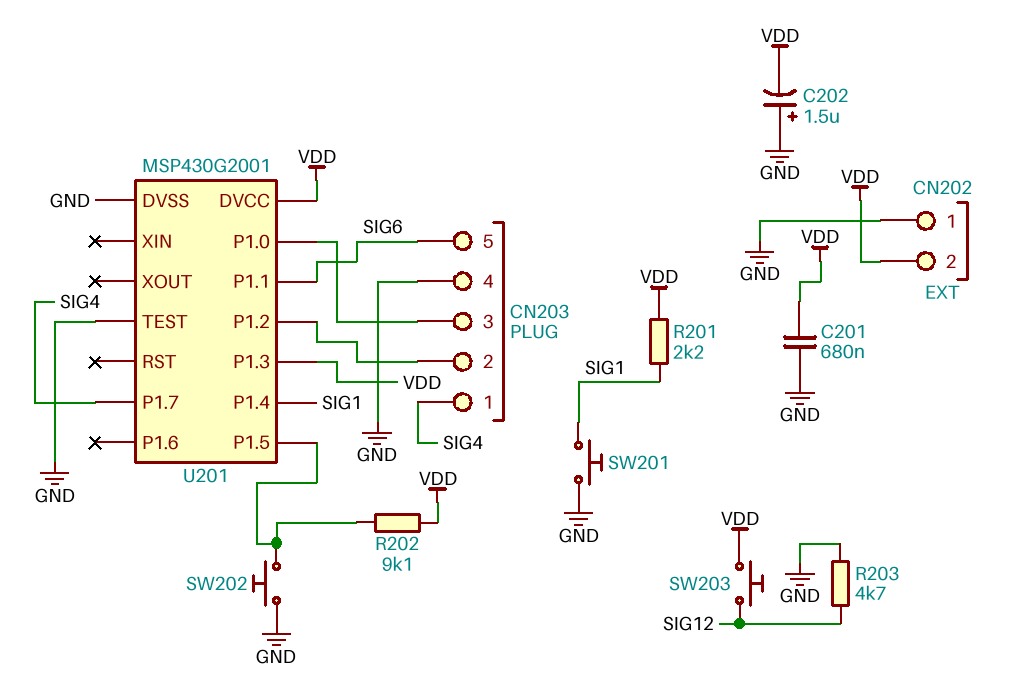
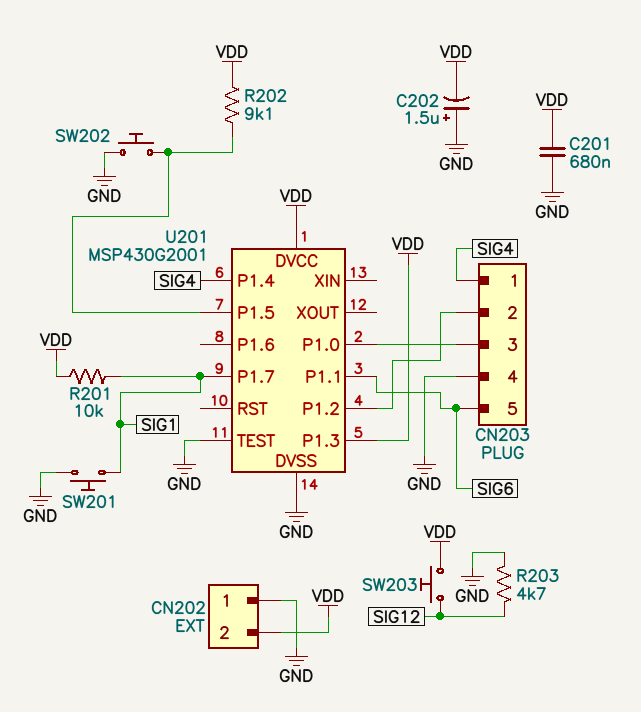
R201: 2.2k (SIG1, VDD) -> 10k (SIG1, VDD)
U201 pin P1.4: SIG1 -> SIG4
U201 pin P1.7: SIG4 -> SIG1

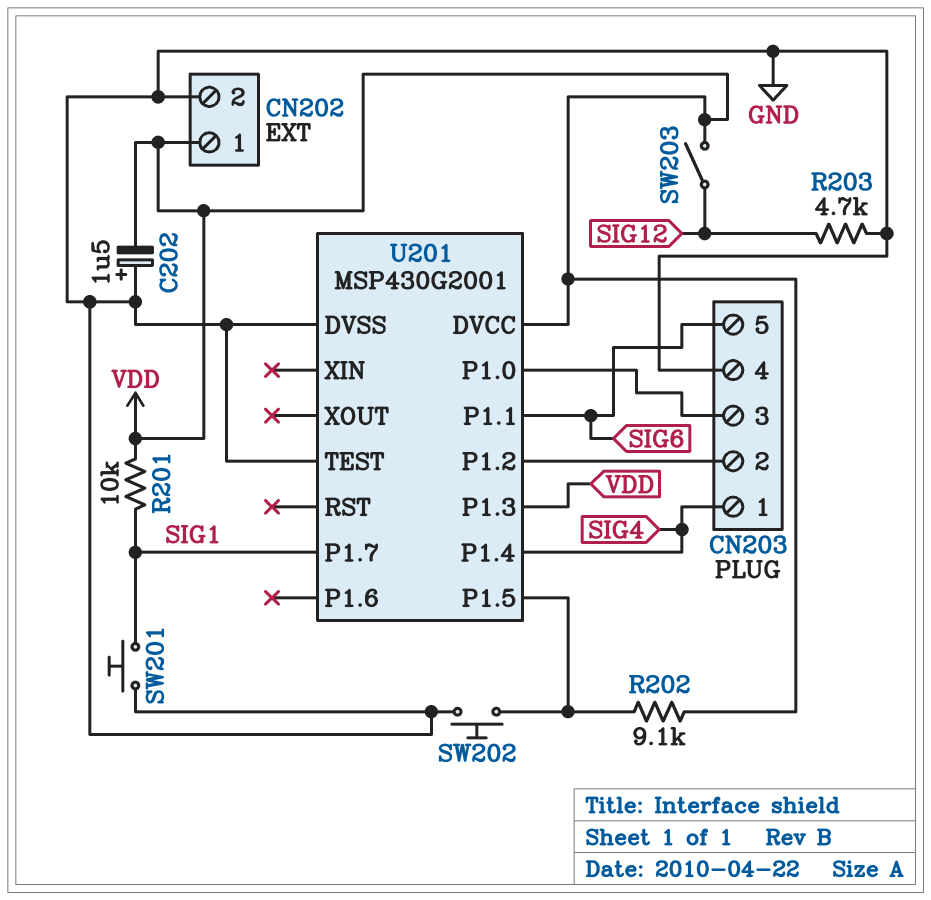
C201: 680nF (GND, VDD) -> none
CN202 pin 1: GND -> VDD
CN202 pin 2: VDD -> GND
SW203: button (SIG12, VDD) -> switch (SIG12, VDD)

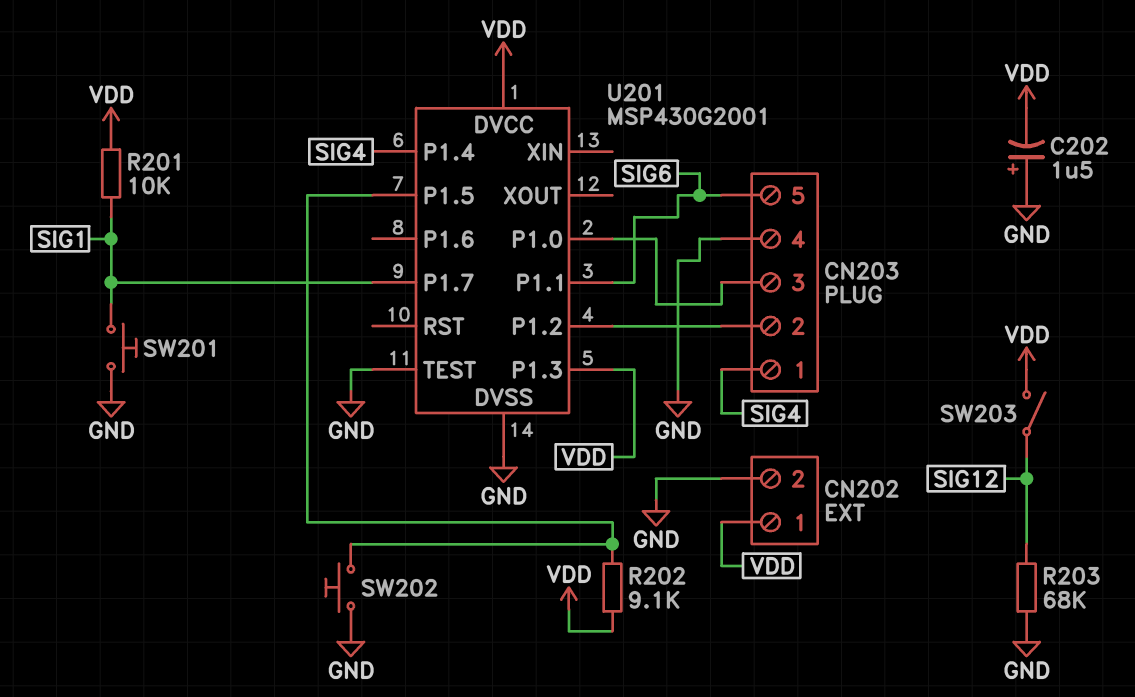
R203: 4.7k (GND, SIG12) -> 68k (GND, SIG12)

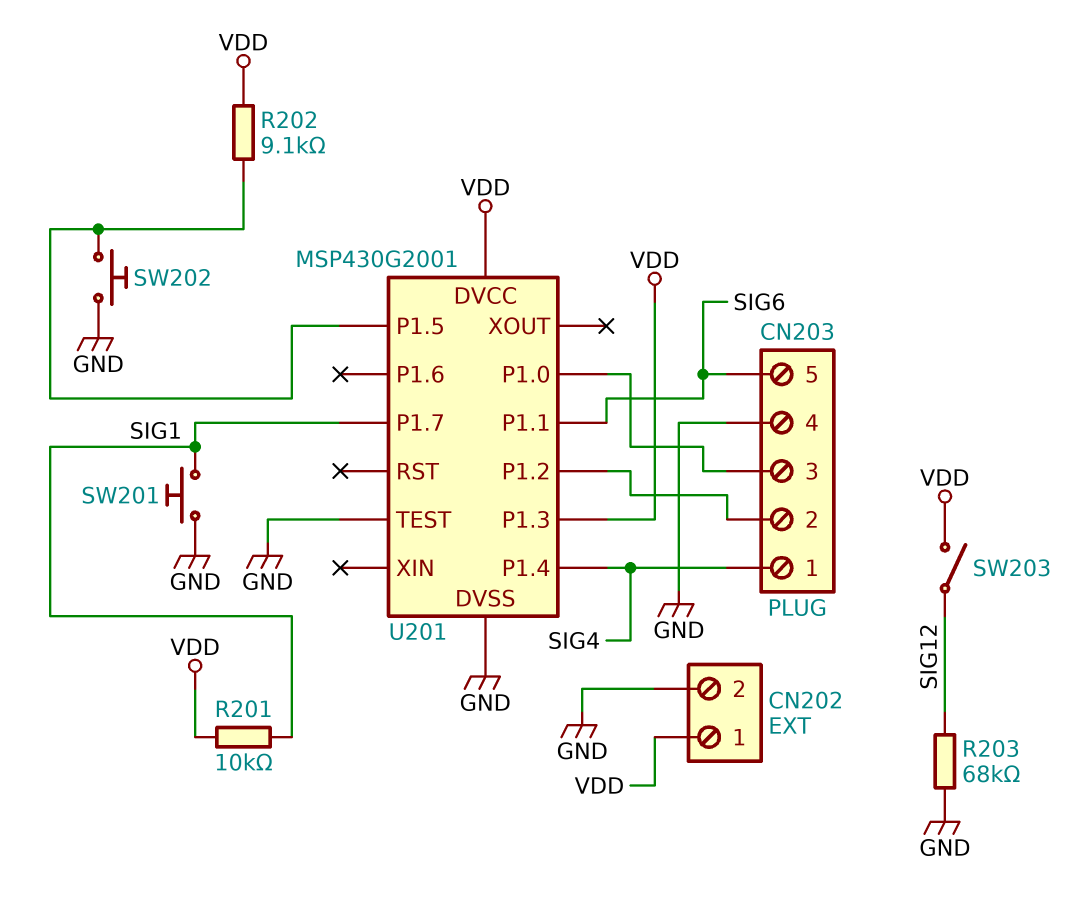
C202: 1.5uF (plus GND, minus VDD) -> none

